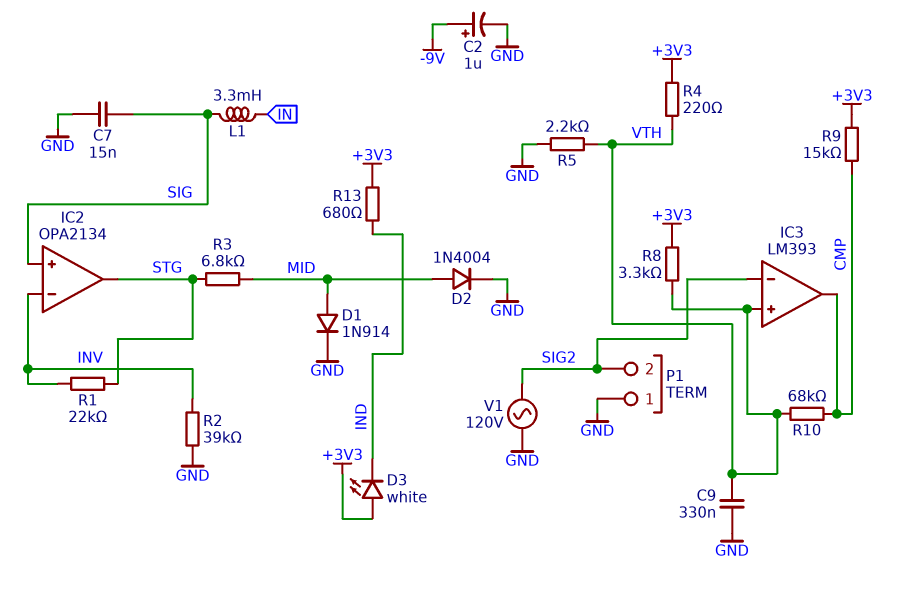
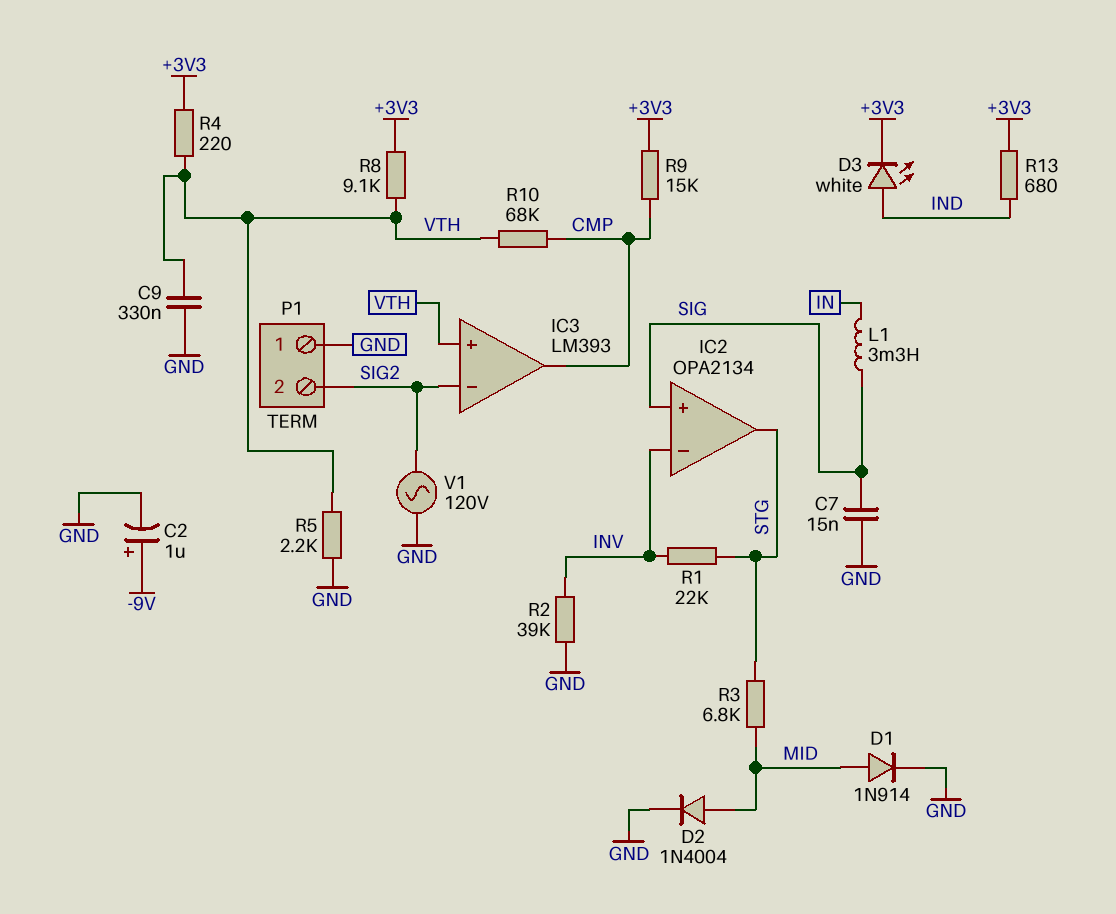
D3: LED white (A +3V3, K IND) -> LED white (A IND, K +3V3)
R8: 3.3k (+3V3, VTH) -> 9.1k (+3V3, VTH)

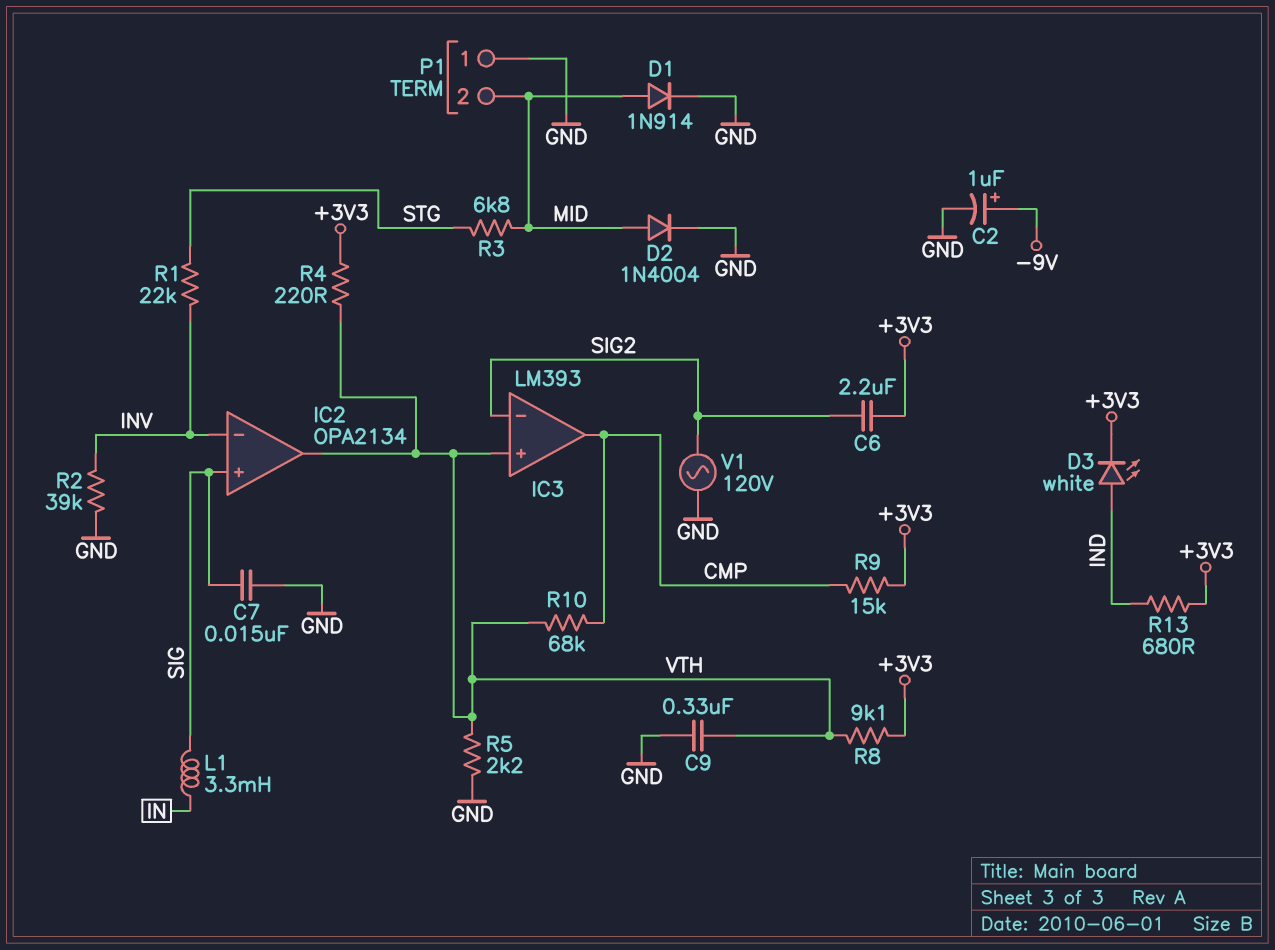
C6: none -> 2.2uF (+3V3, SIG2)
IC2 pin out: STG -> VTH
P1 pin 2: SIG2 -> MID

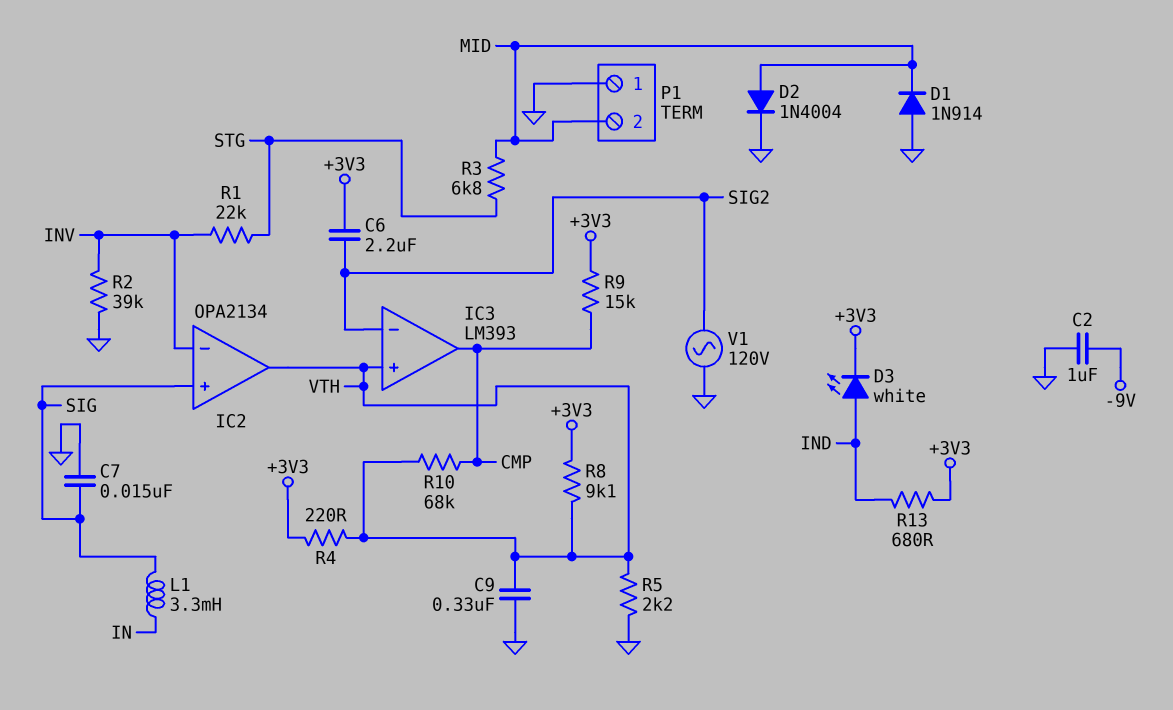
C2: 1uF (plus -9V, minus GND) -> 1uF (-9V, GND)
D1: diode 1N914 (A MID, K GND) -> diode 1N914 (A GND, K MID)

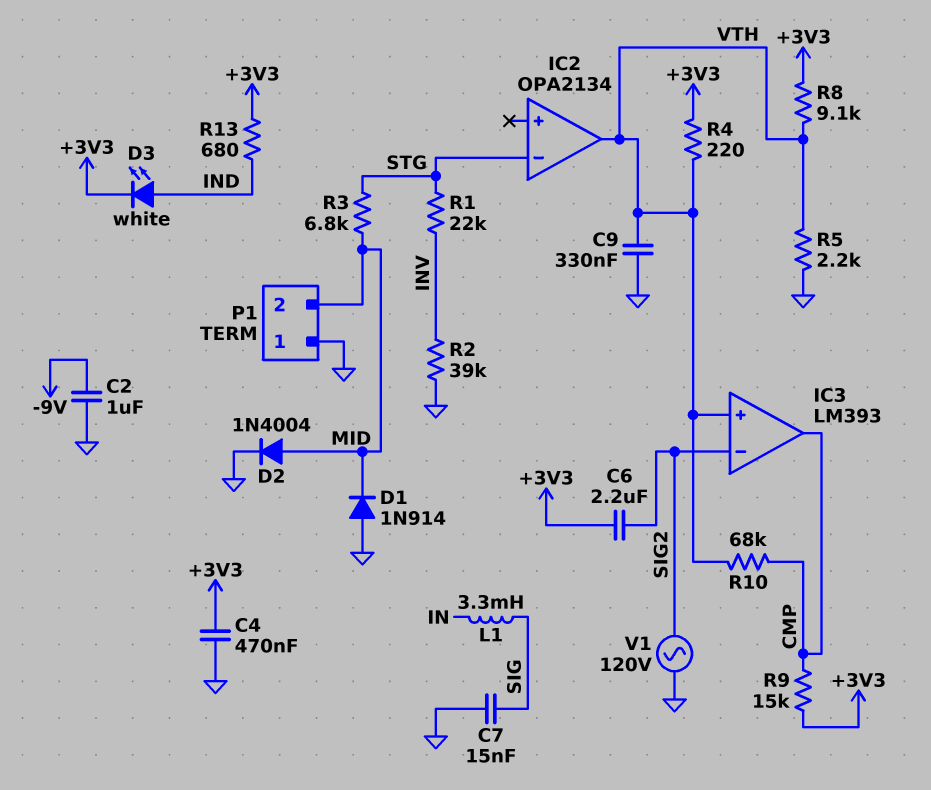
C4: none -> 470nF (+3V3, GND)
IC2 pin in+: SIG -> none
IC2 pin in-: INV -> STG

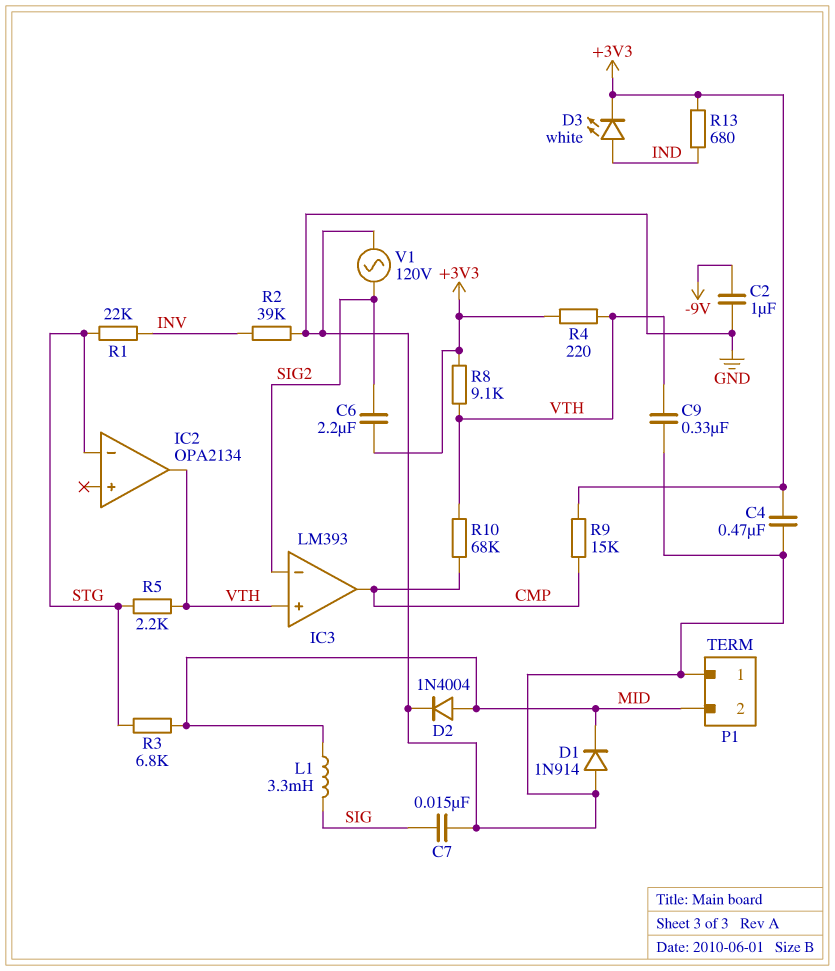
L1: 3.3mH (IN, SIG) -> 3.3mH (MID, SIG)
R5: 2.2k (GND, VTH) -> 2.2k (STG, VTH)

